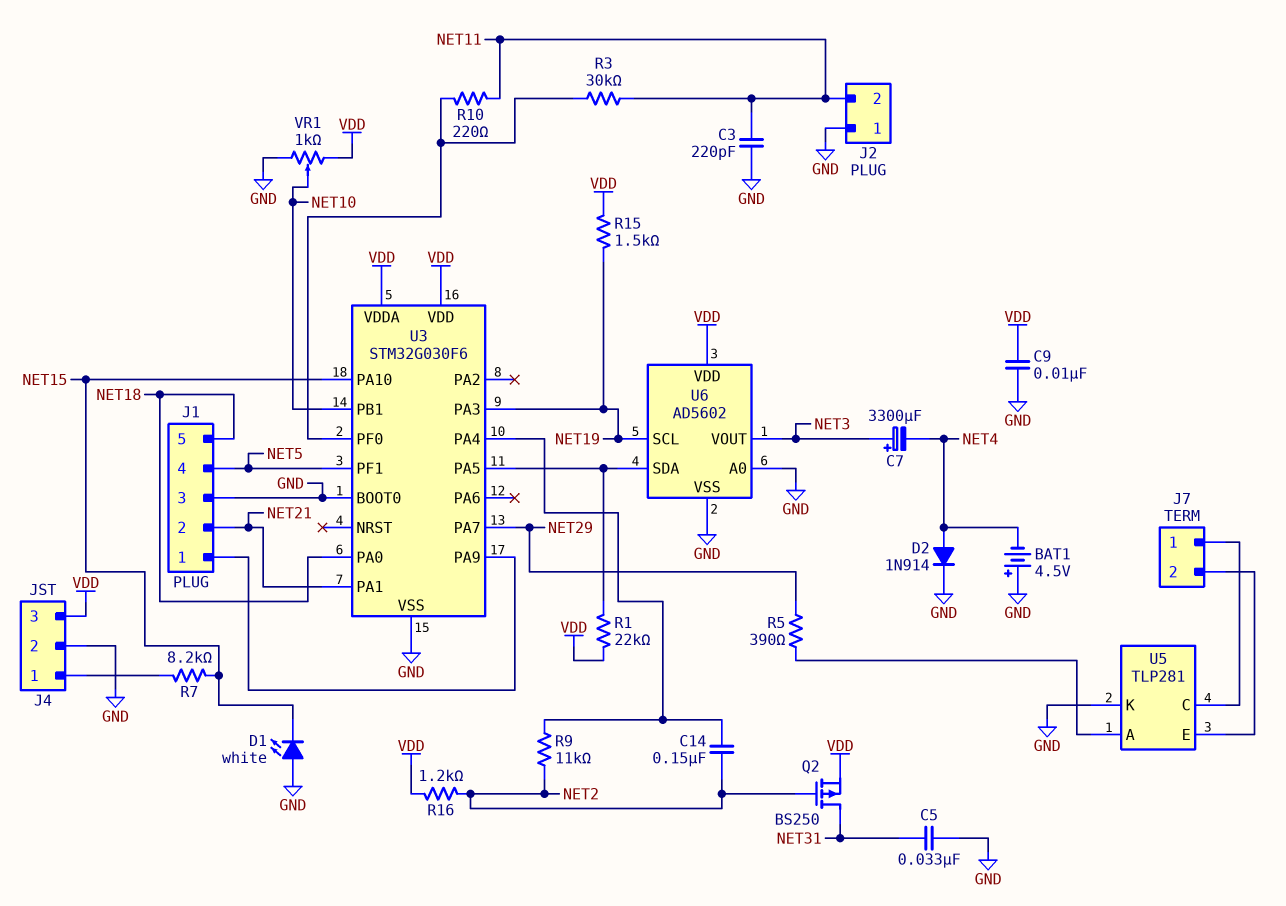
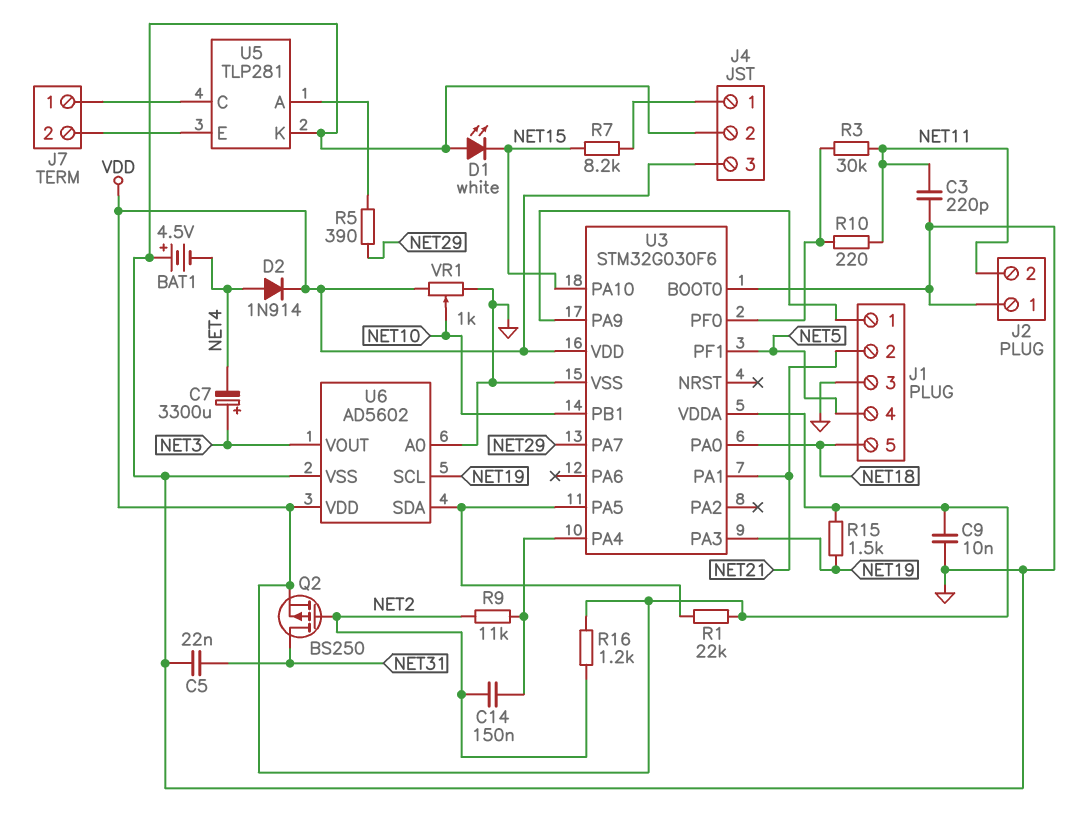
C5: 33nF (GND, NET31) -> 22nF (GND, NET31)
D2: diode 1N914 (A NET4, K GND) -> diode 1N914 (A NET4, K VDD)

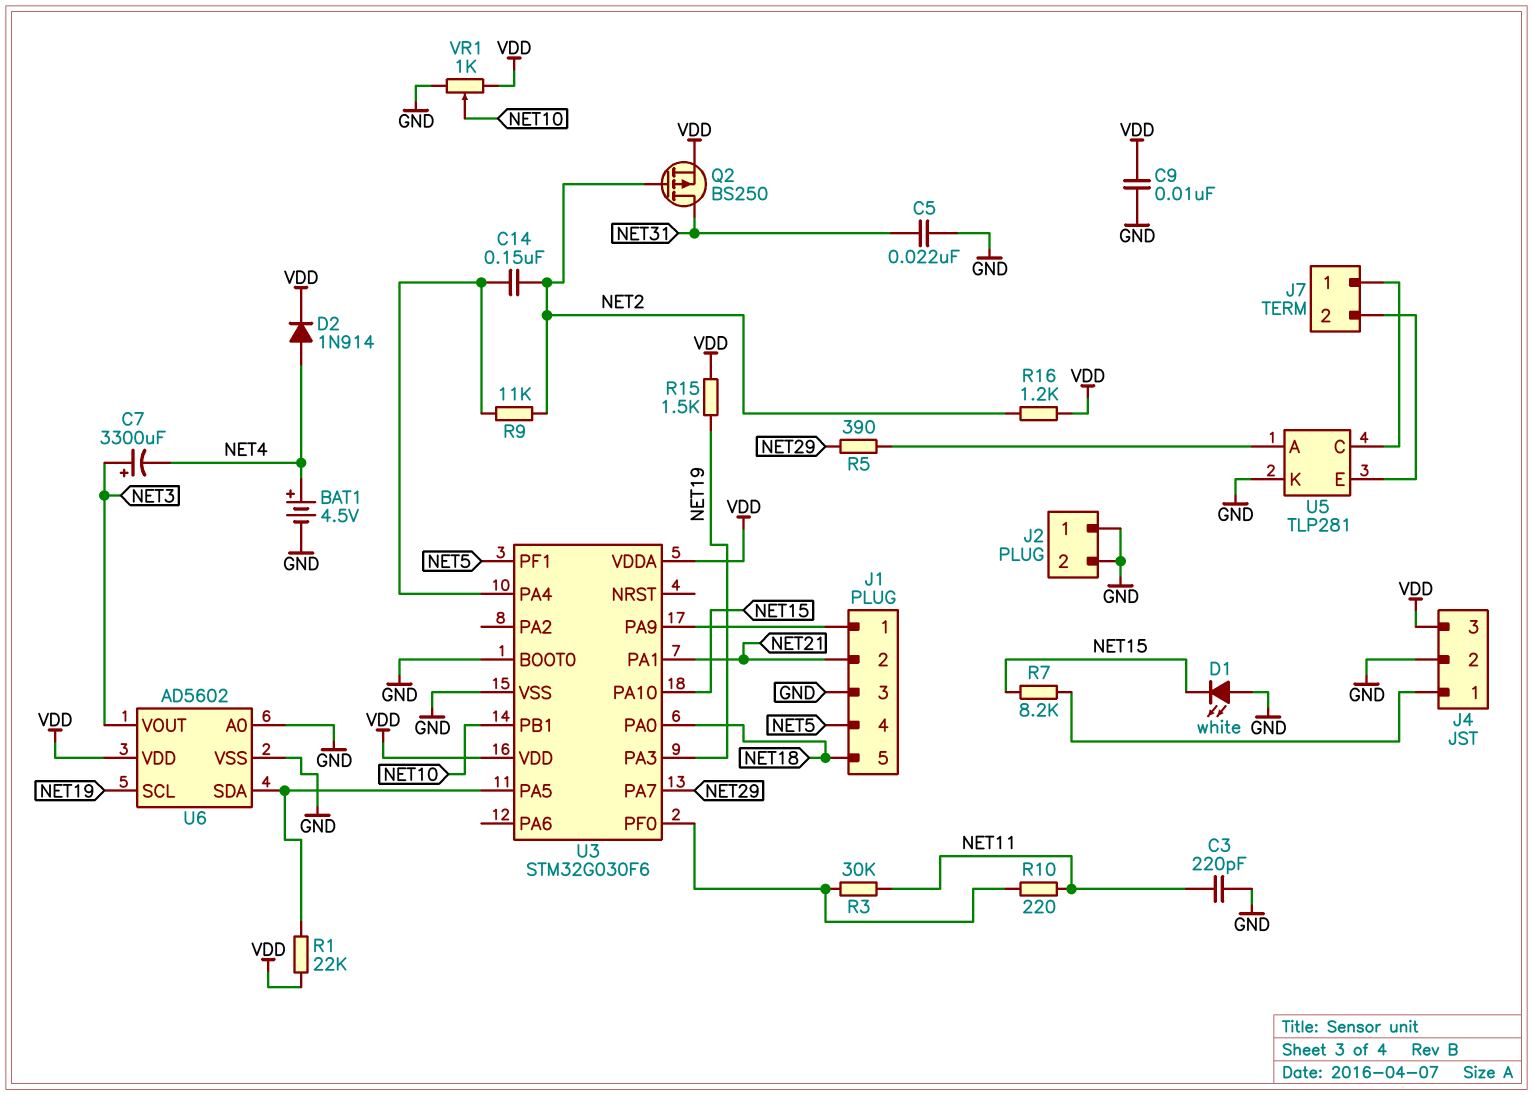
BAT1: 4.5V (plus GND, minus NET4) -> 4.5V (plus NET4, minus GND)
J2 pin 2: NET11 -> GND

